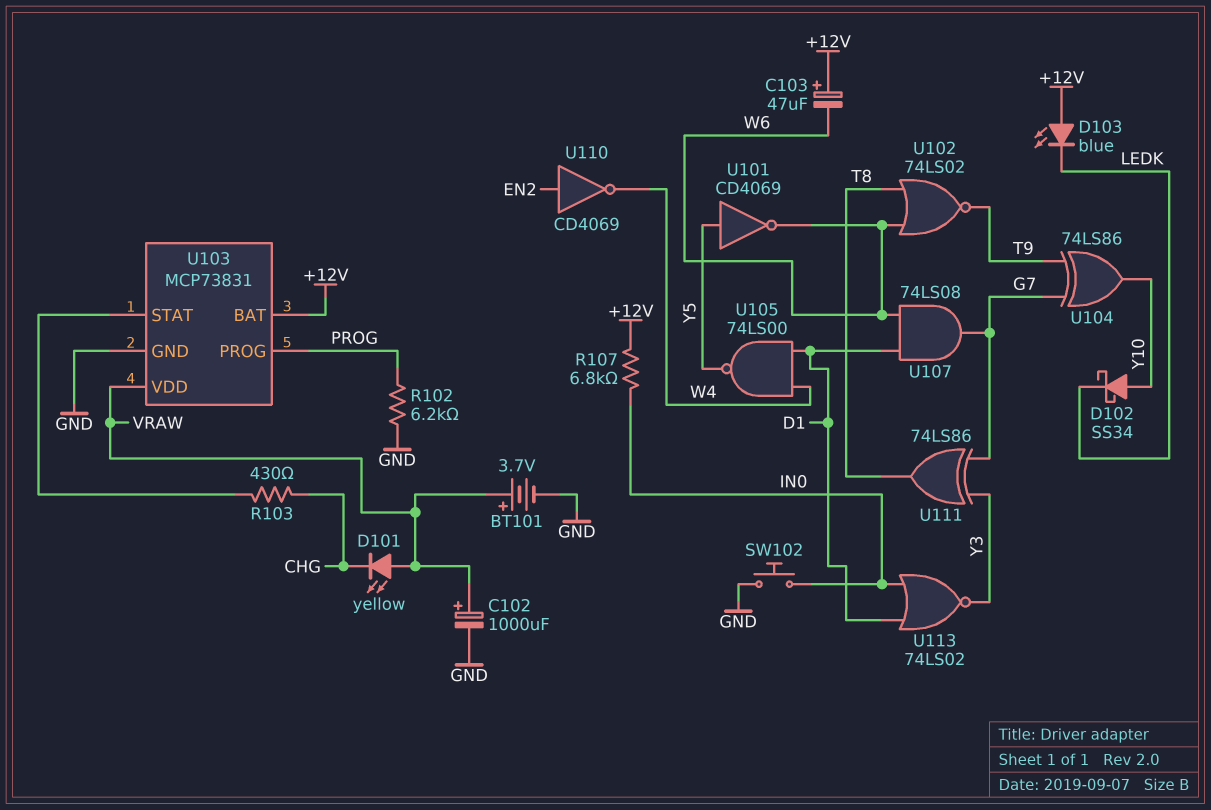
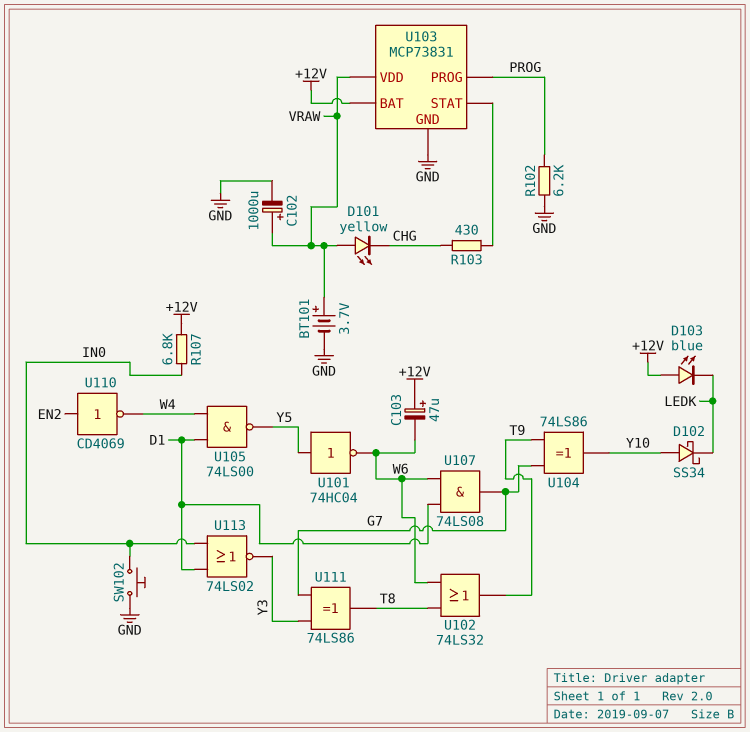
U101: NOT CD4069 (in Y5, out W6) -> NOT 74HC04 (in Y5, out W6)
U102: NOR 74LS02 (in T8, in W6, out T9) -> OR 74LS32 (in T8, in W6, out T9)

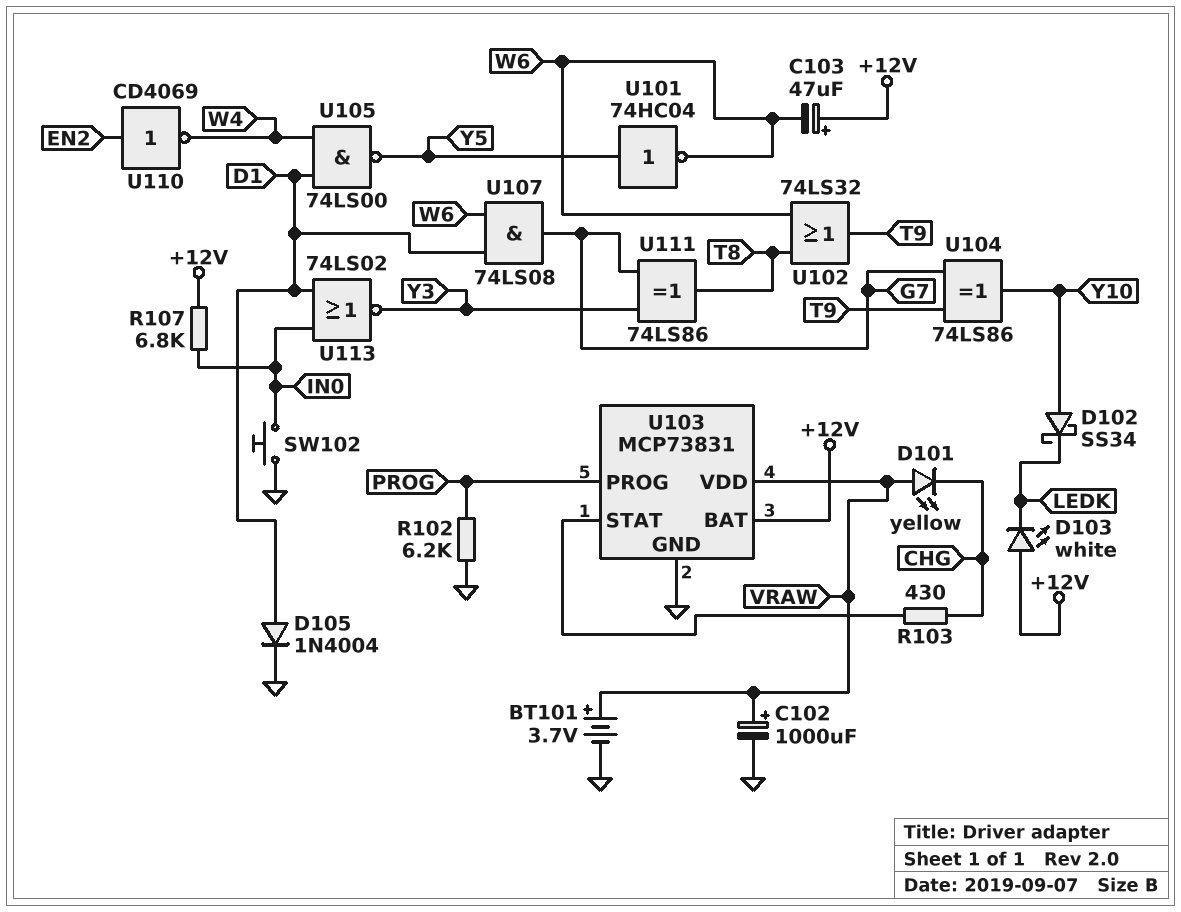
D103: LED blue (A +12V, K LEDK) -> LED white (A +12V, K LEDK)
D105: none -> diode 1N4004 (A D1, K GND)

